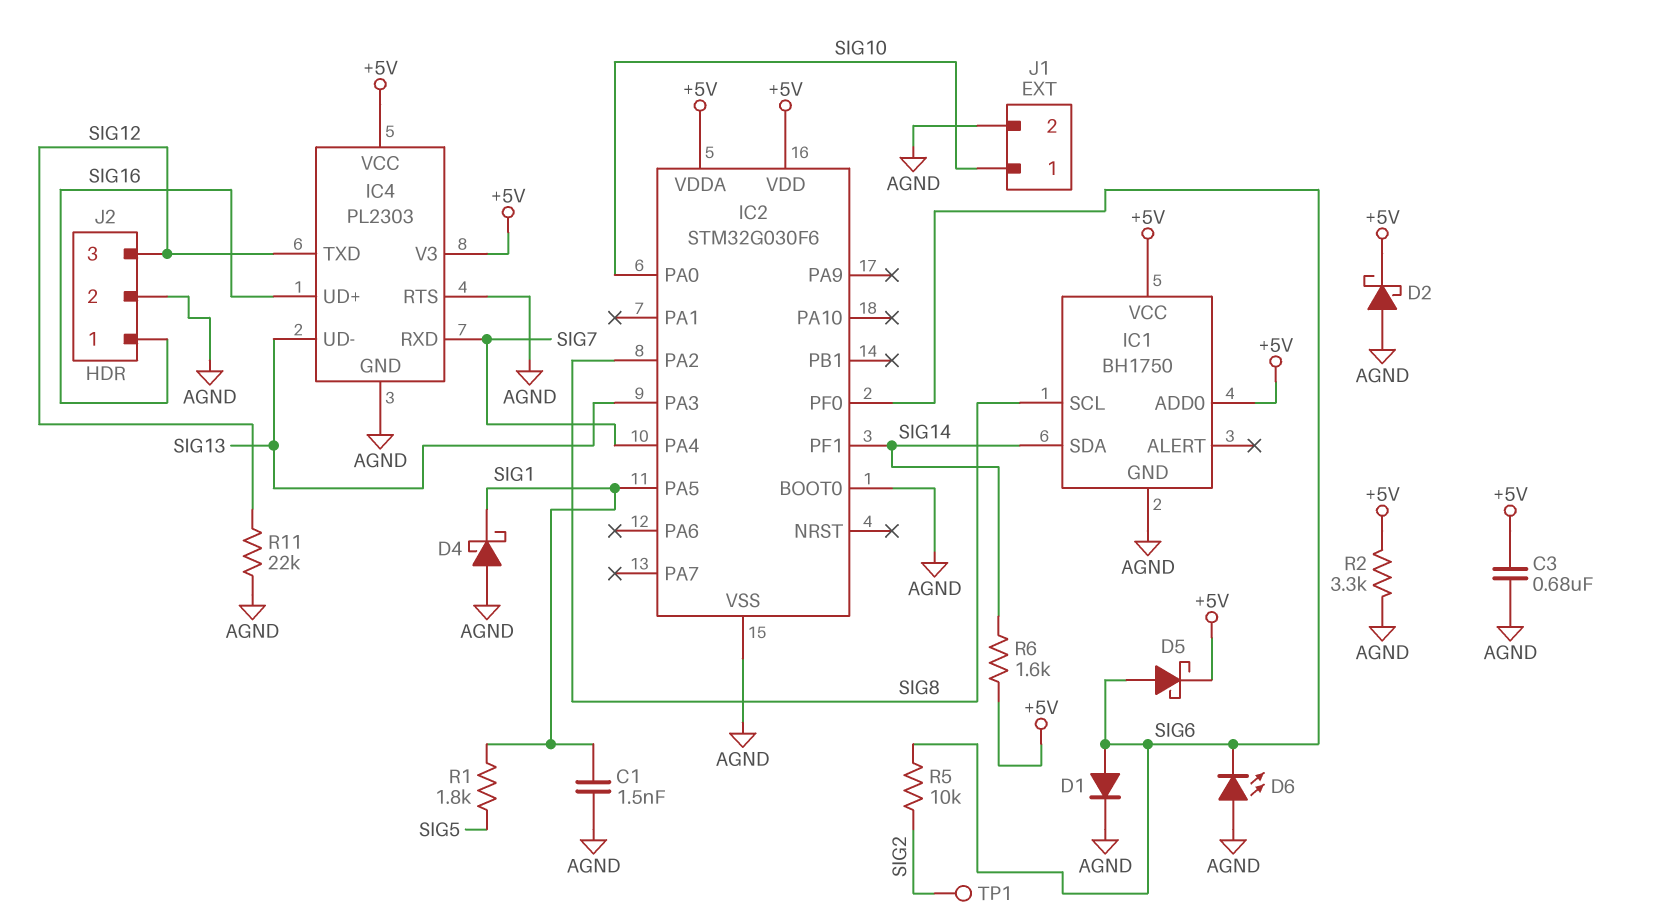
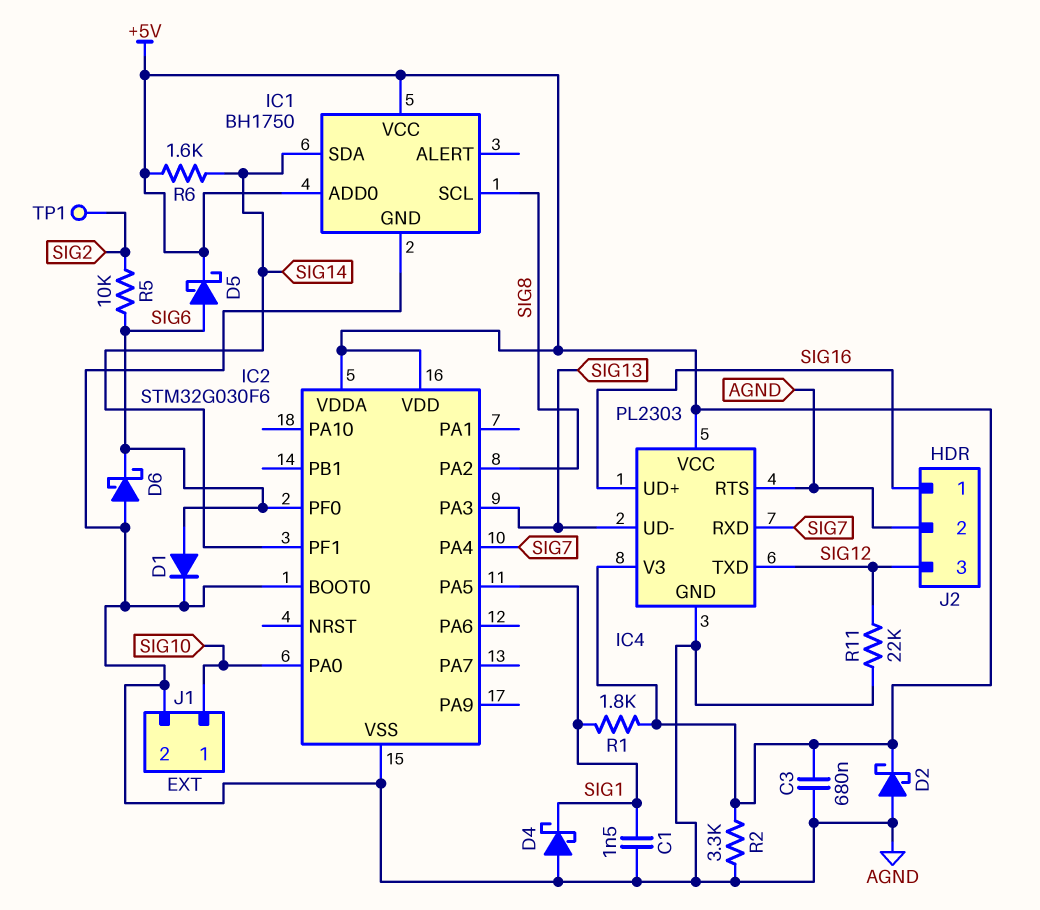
D6: LED (A AGND, K SIG6) -> schottky (A AGND, K SIG6)
R1: 1.8k (SIG1, SIG5) -> 1.8k (+5V, SIG1)

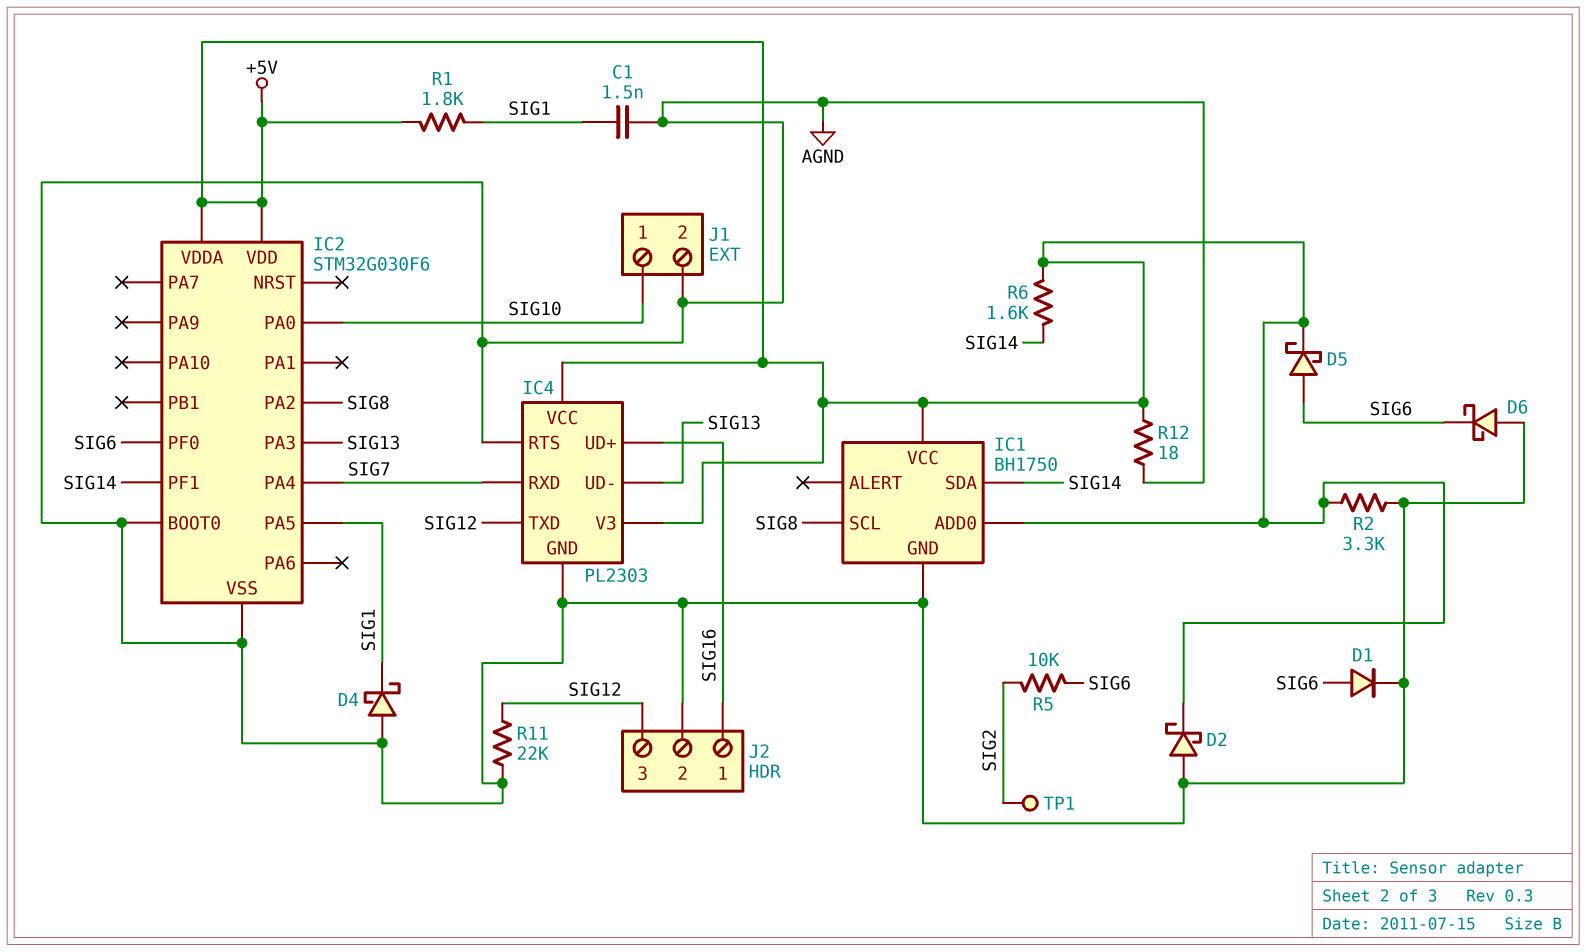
C3: 680nF (+5V, AGND) -> none
R12: none -> 18 (+5V, AGND)

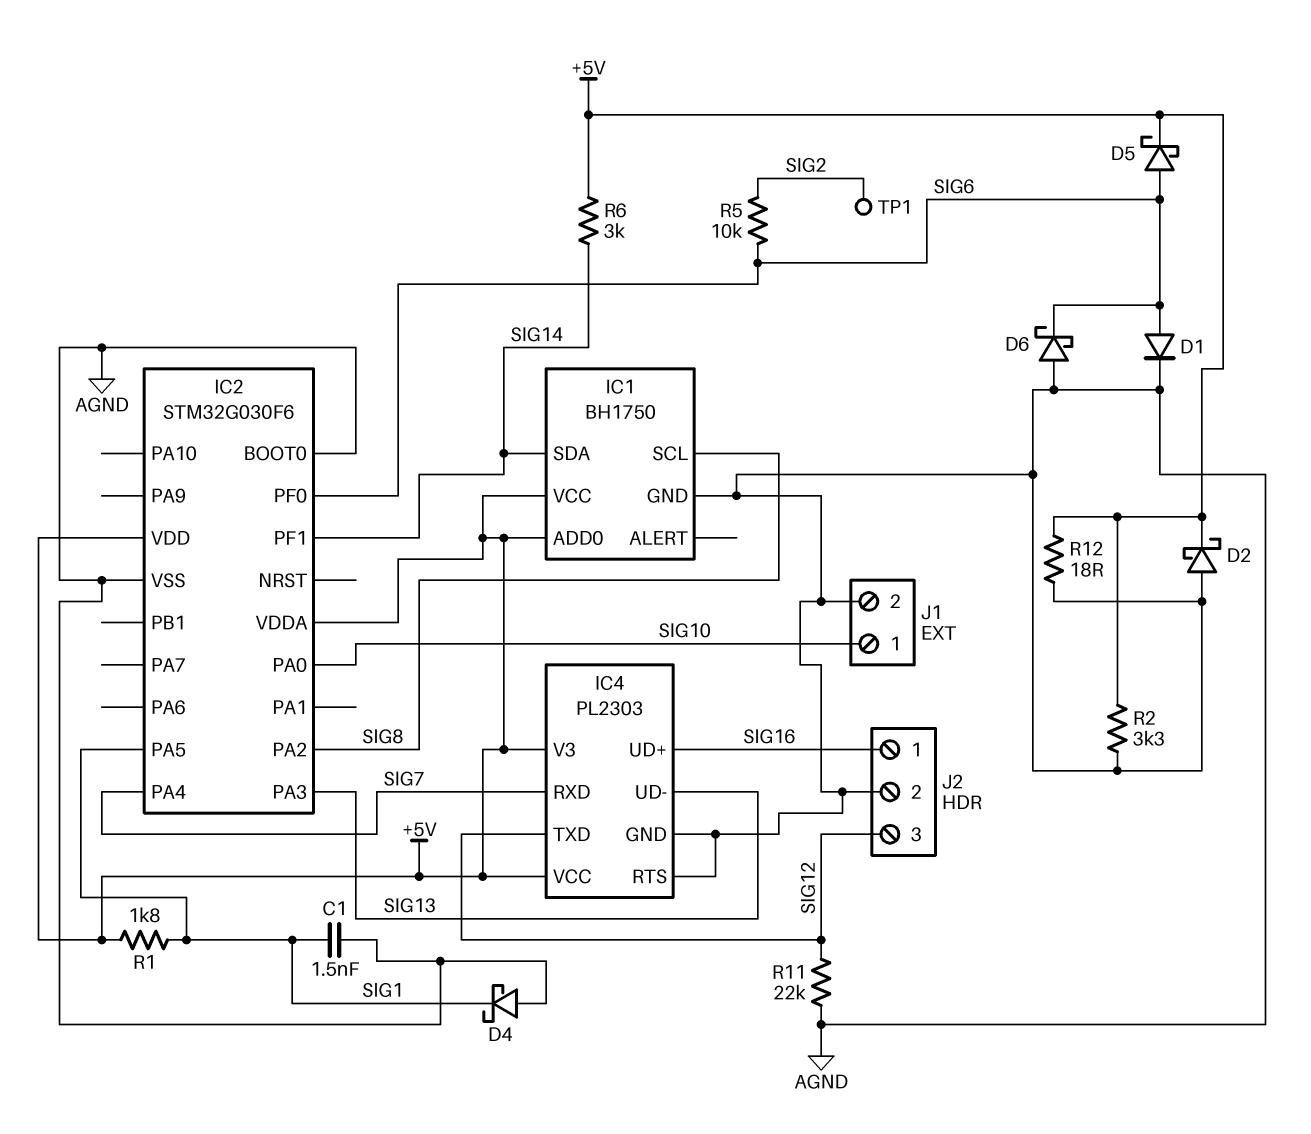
R6: 1.6k (+5V, SIG14) -> 3k (+5V, SIG14)

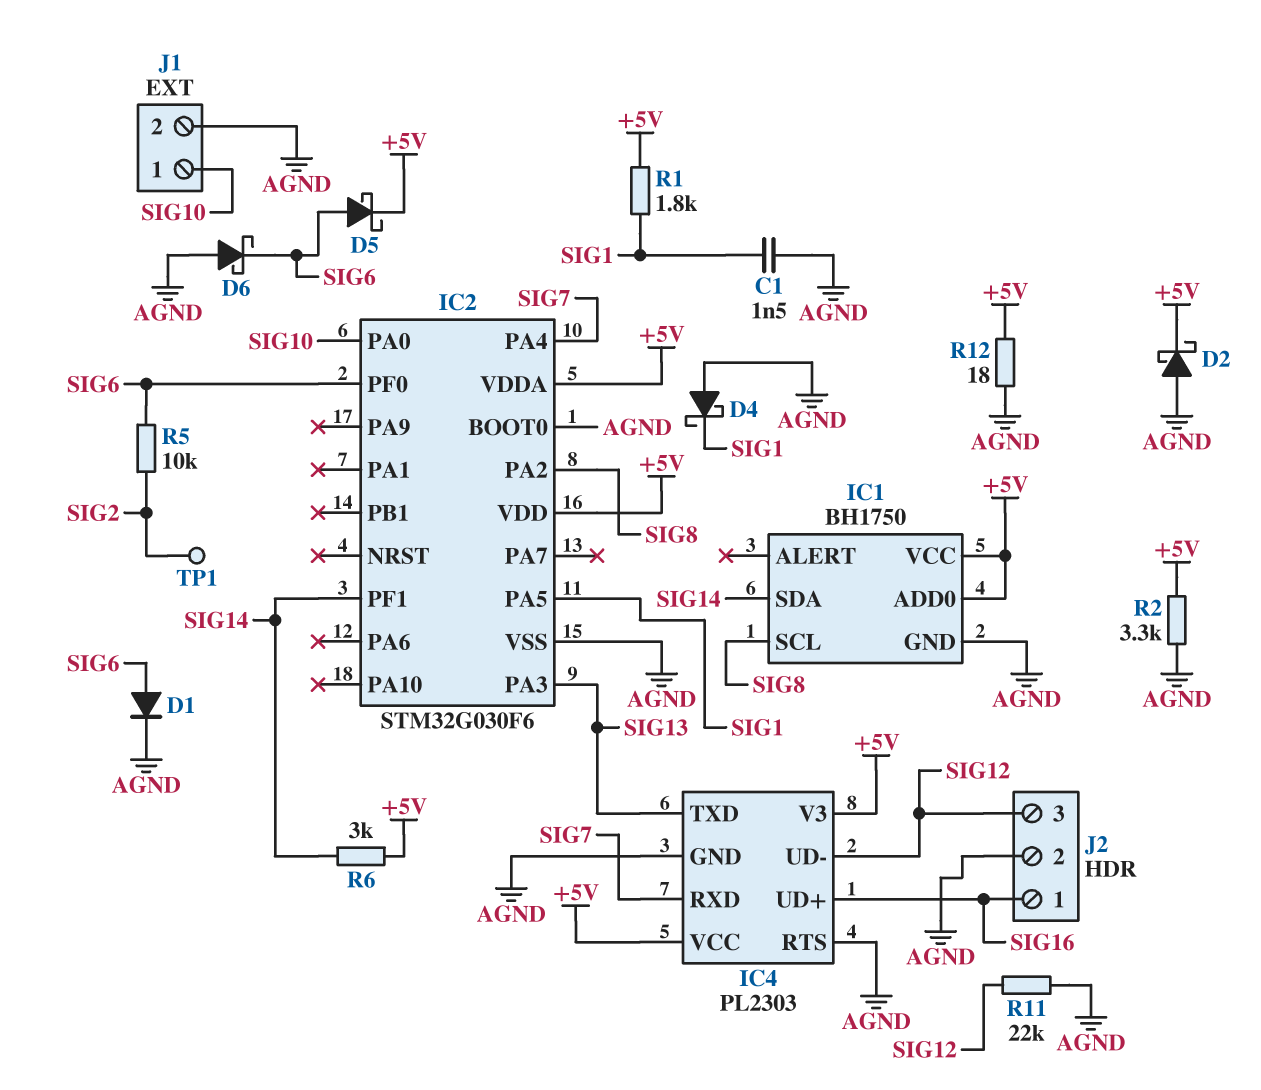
IC4 pin TXD: SIG12 -> SIG13
IC4 pin UD-: SIG13 -> SIG12

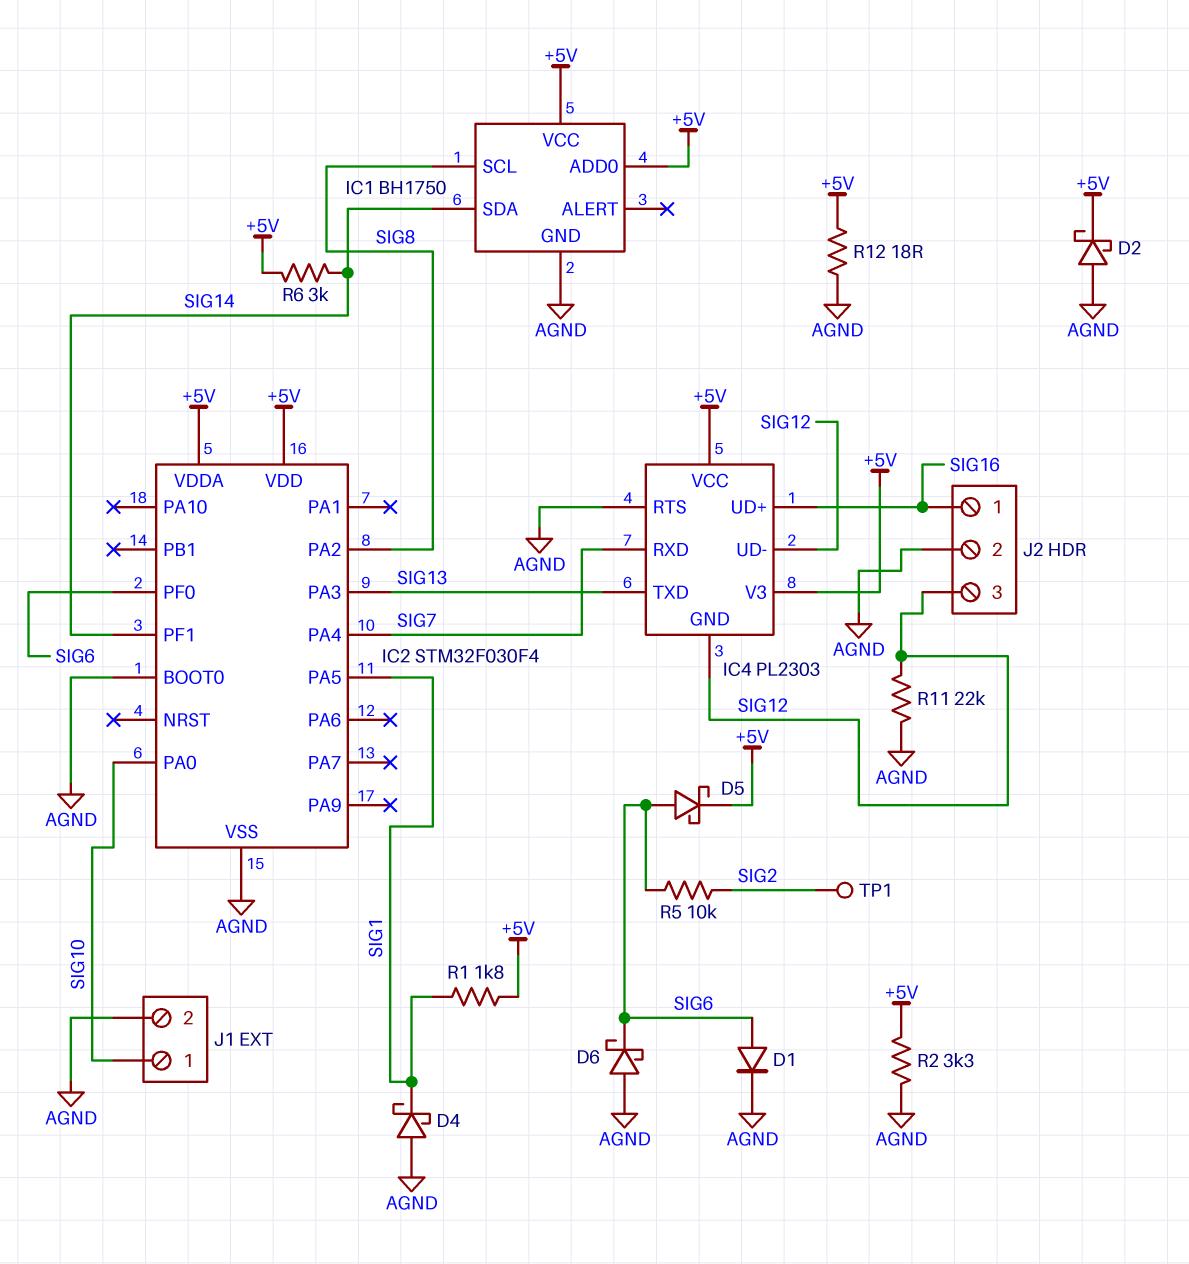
C1: 1.5nF (AGND, SIG1) -> none
IC2: STM32G030F6 -> STM32F030F4
IC4 pin GND: AGND -> SIG12

